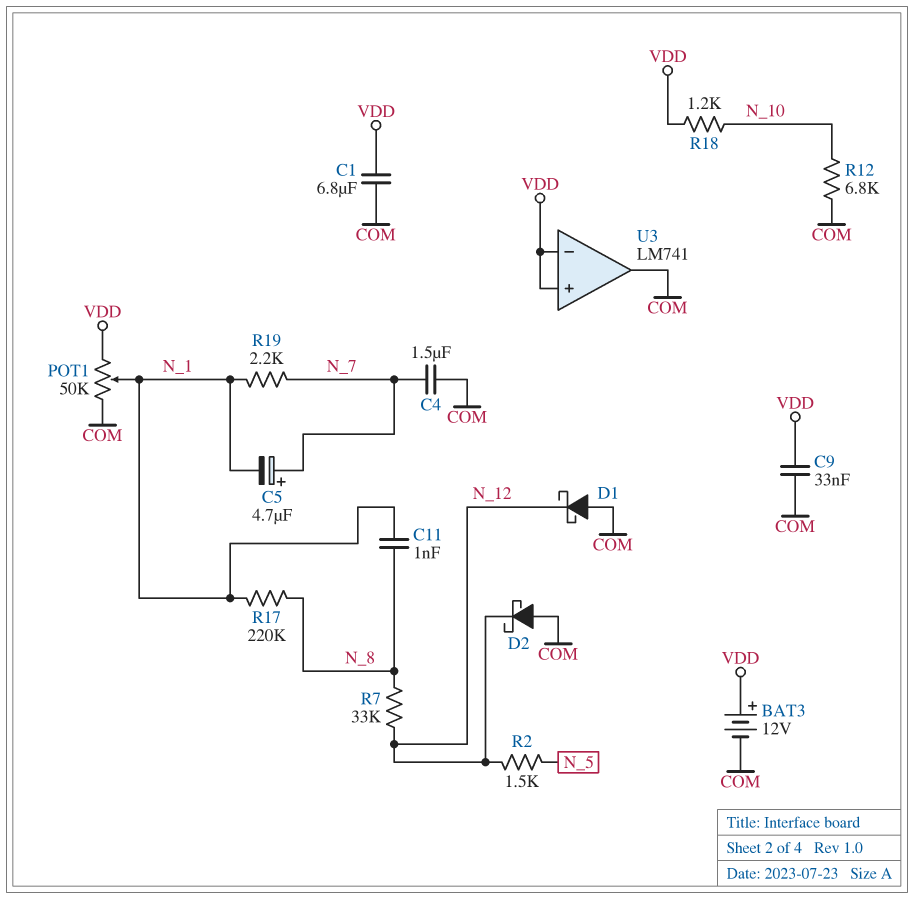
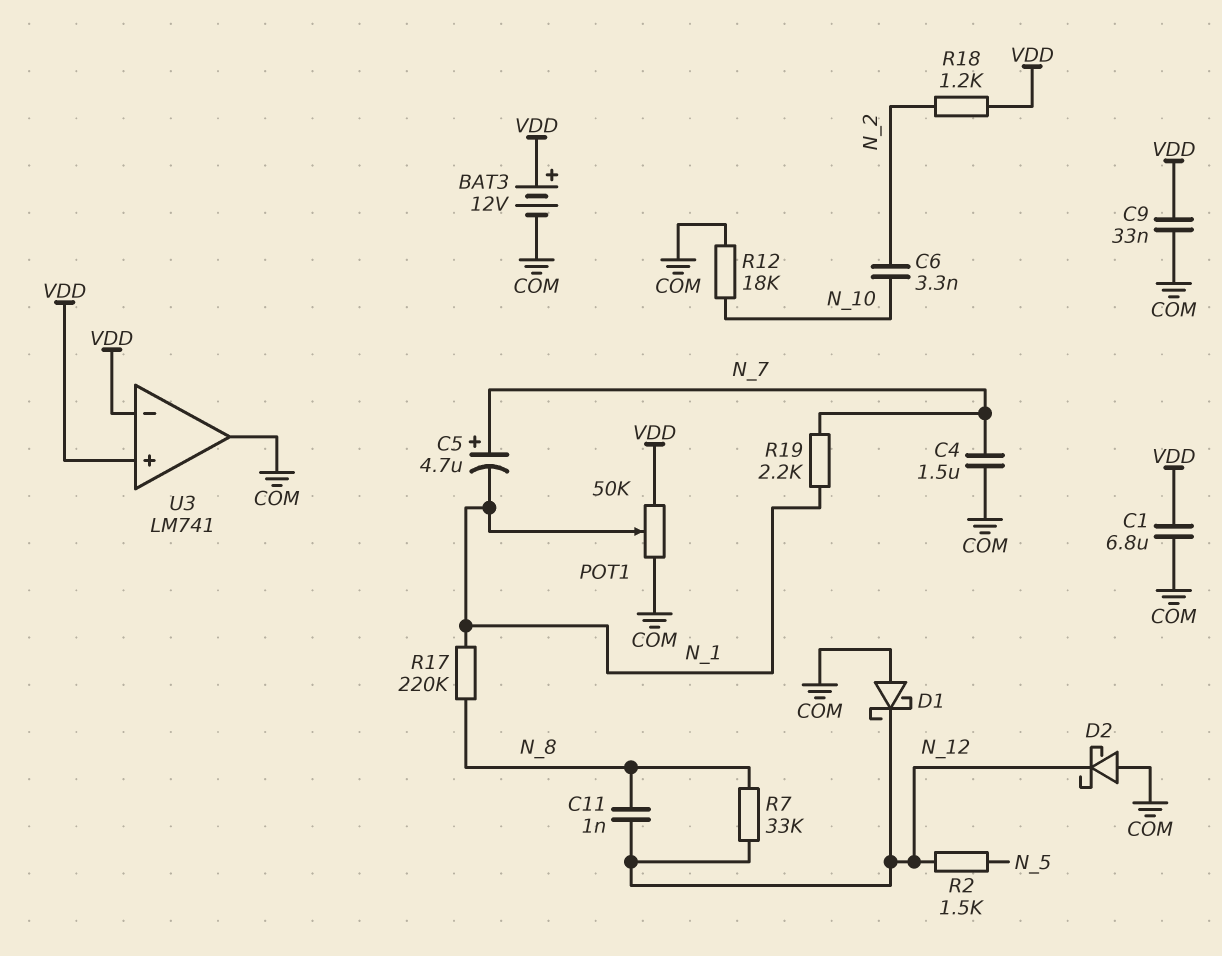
C6: none -> 3.3nF (N_2, N_10)
C11: 1nF (N_1, N_8) -> 1nF (N_8, N_12)
R12: 6.8k (COM, N_10) -> 18k (COM, N_10)
R18: 1.2k (N_10, VDD) -> 1.2k (N_2, VDD)

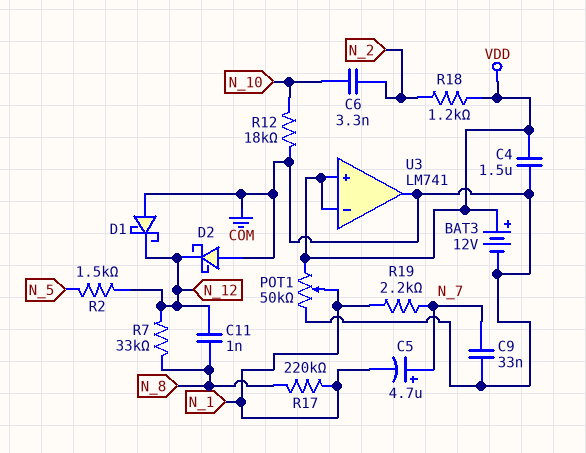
C1: 6.8uF (COM, VDD) -> none
C4: 1.5uF (COM, N_7) -> 1.5uF (COM, VDD)
C9: 33nF (COM, VDD) -> 33nF (COM, N_7)

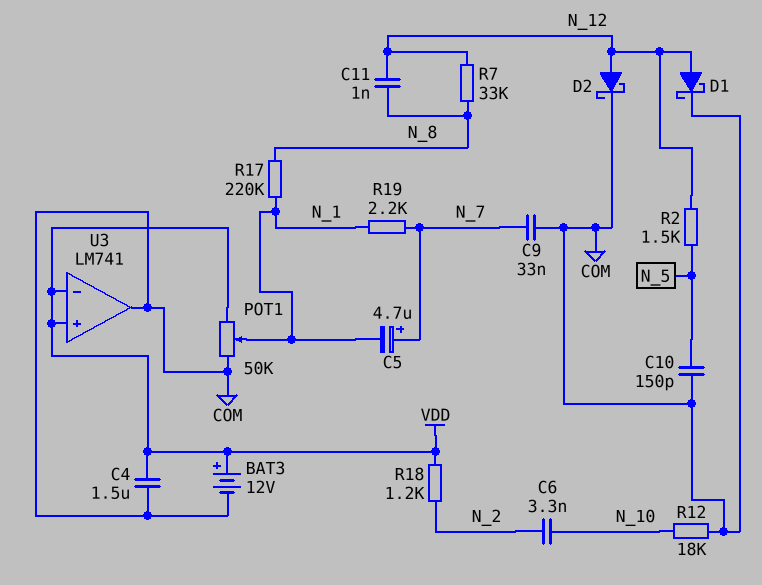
C10: none -> 150pF (COM, N_5)
D1: schottky (A COM, K N_12) -> schottky (A N_12, K COM)
D2: schottky (A COM, K N_12) -> schottky (A N_12, K COM)

